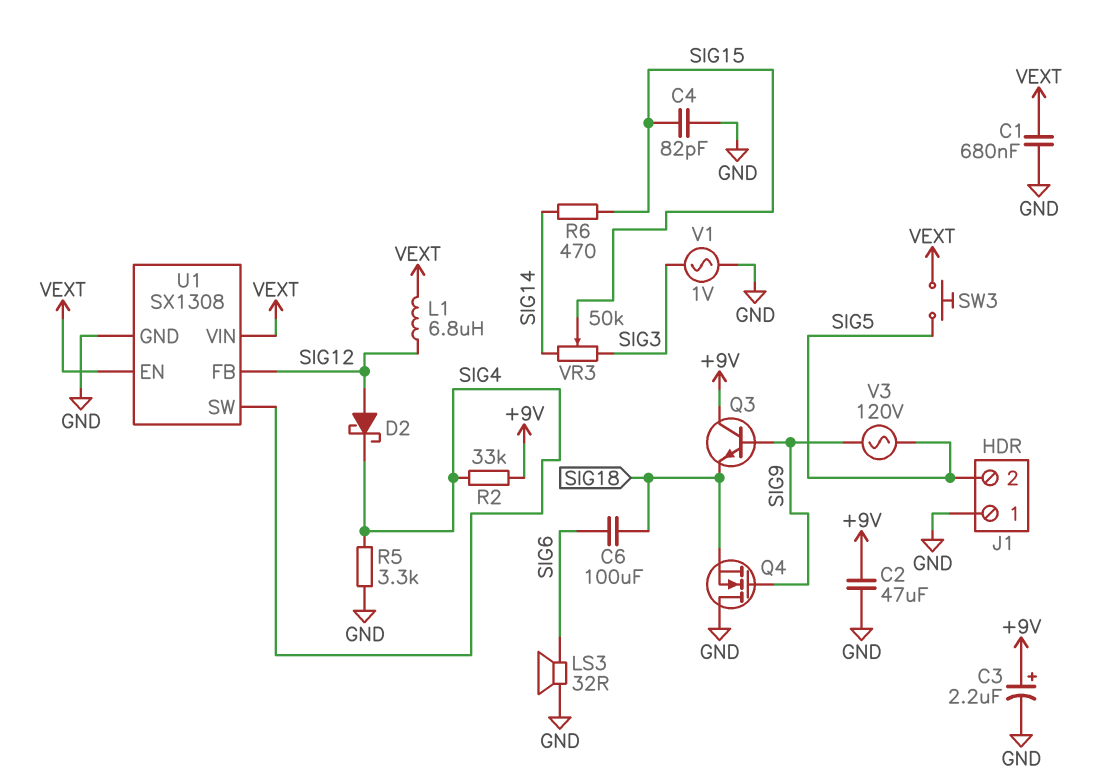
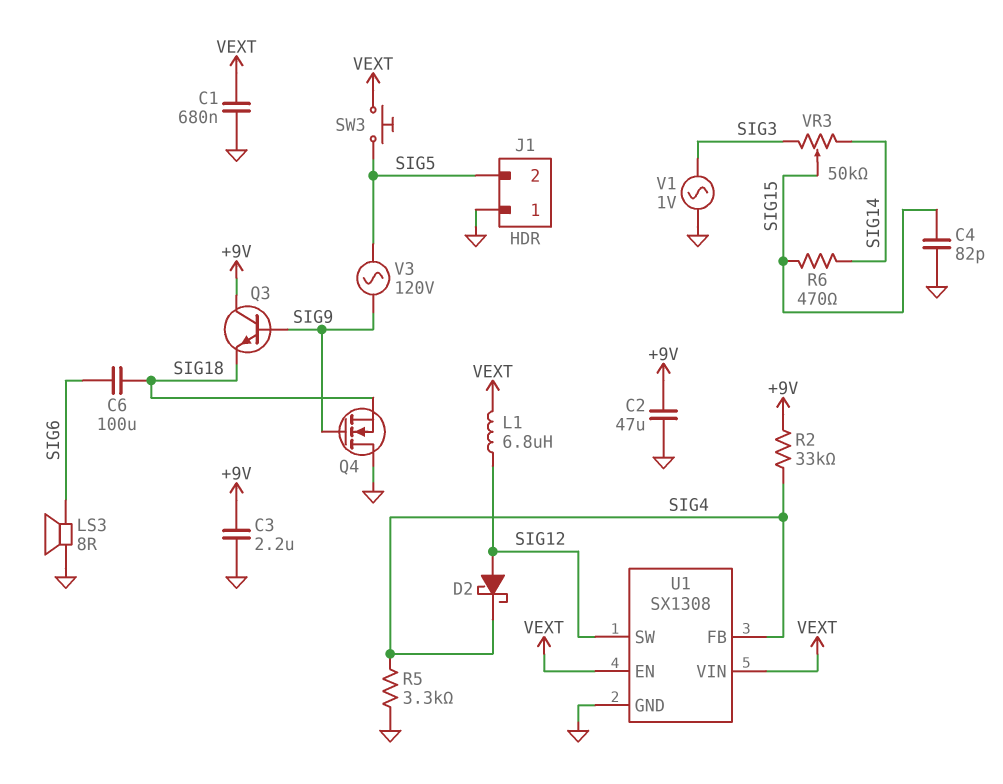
C3: 2.2uF (plus +9V, minus GND) -> 2.2uF (+9V, GND)
LS3: speaker 32R (GND, SIG6) -> speaker 8R (GND, SIG6)
U1 pin FB: SIG12 -> SIG4
U1 pin SW: SIG4 -> SIG12

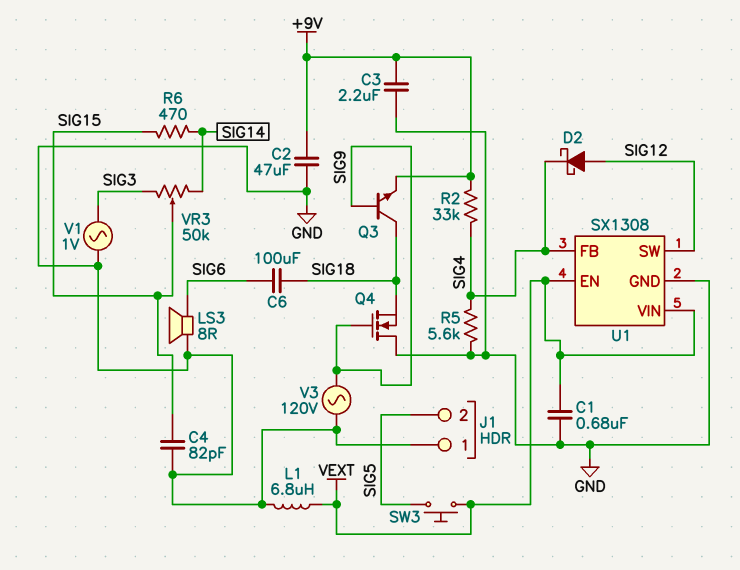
L1: 6.8uH (SIG12, VEXT) -> 6.8uH (GND, VEXT)
Q3: NPN (B SIG9, C +9V, E SIG18) -> NPN (B SIG9, C SIG18, E +9V)
R5: 3.3k (GND, SIG4) -> 5.6k (GND, SIG4)
V3: AC 120V (SIG5, SIG9) -> AC 120V (GND, SIG9)

